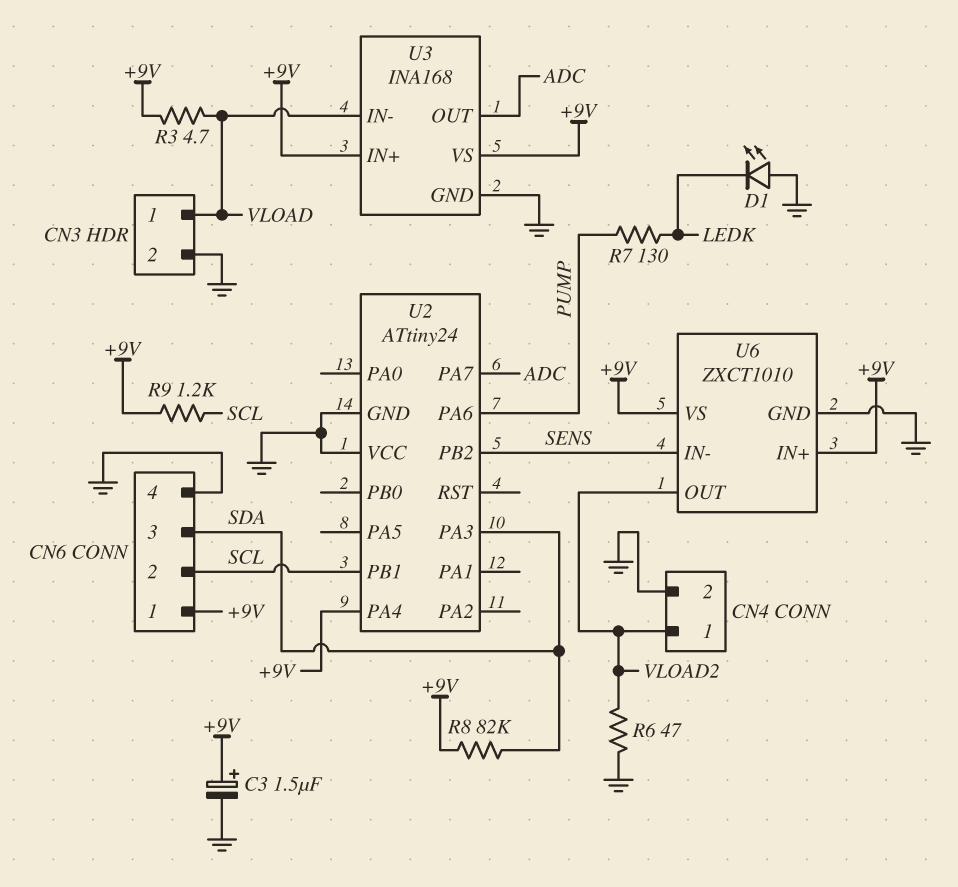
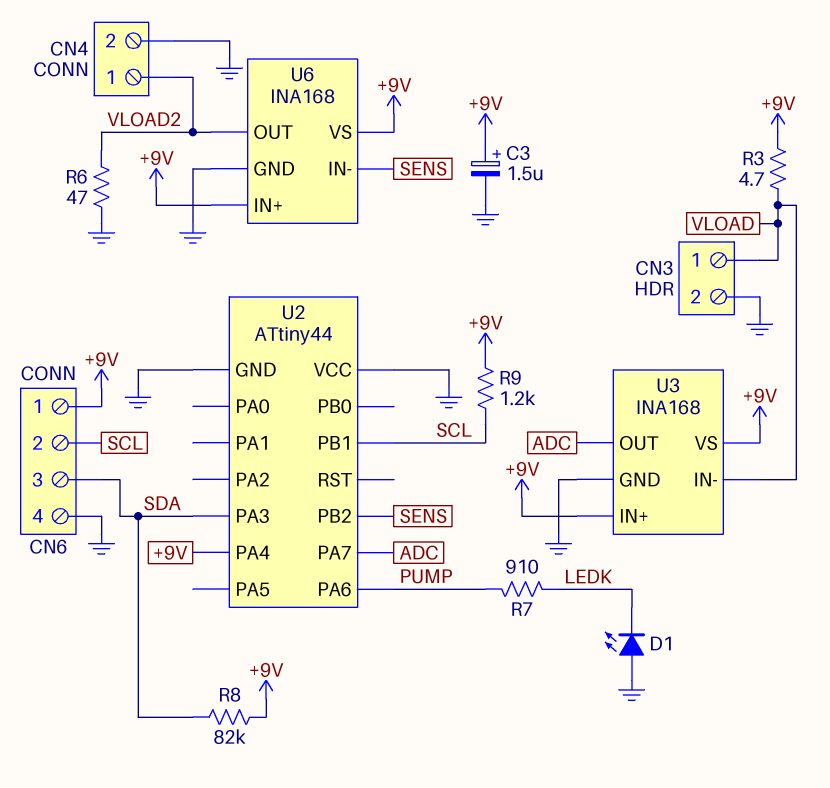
R7: 130 (LEDK, PUMP) -> 910 (LEDK, PUMP)
U2: ATtiny24 -> ATtiny44
U6: ZXCT1010 -> INA168

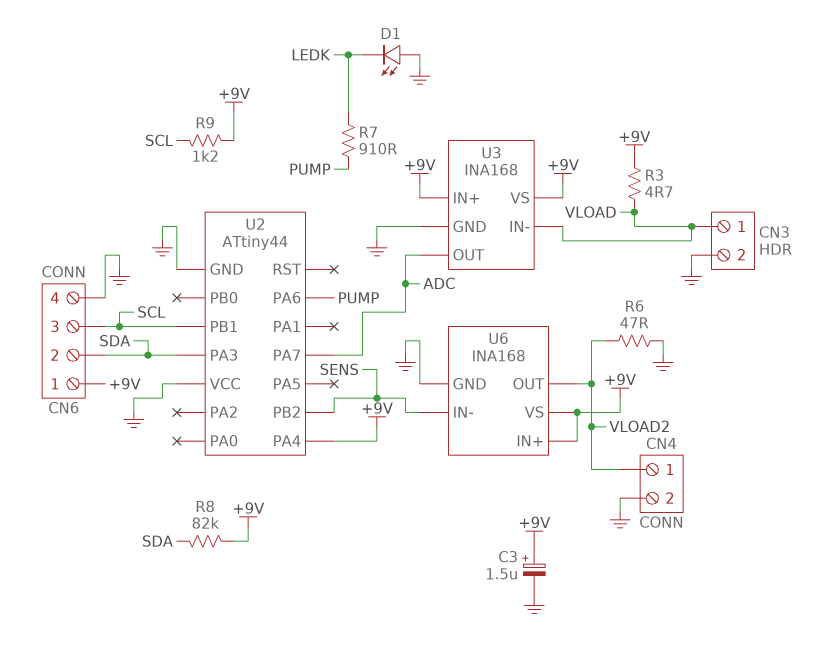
CN6 pin 2: SCL -> SDA
CN6 pin 3: SDA -> SCL

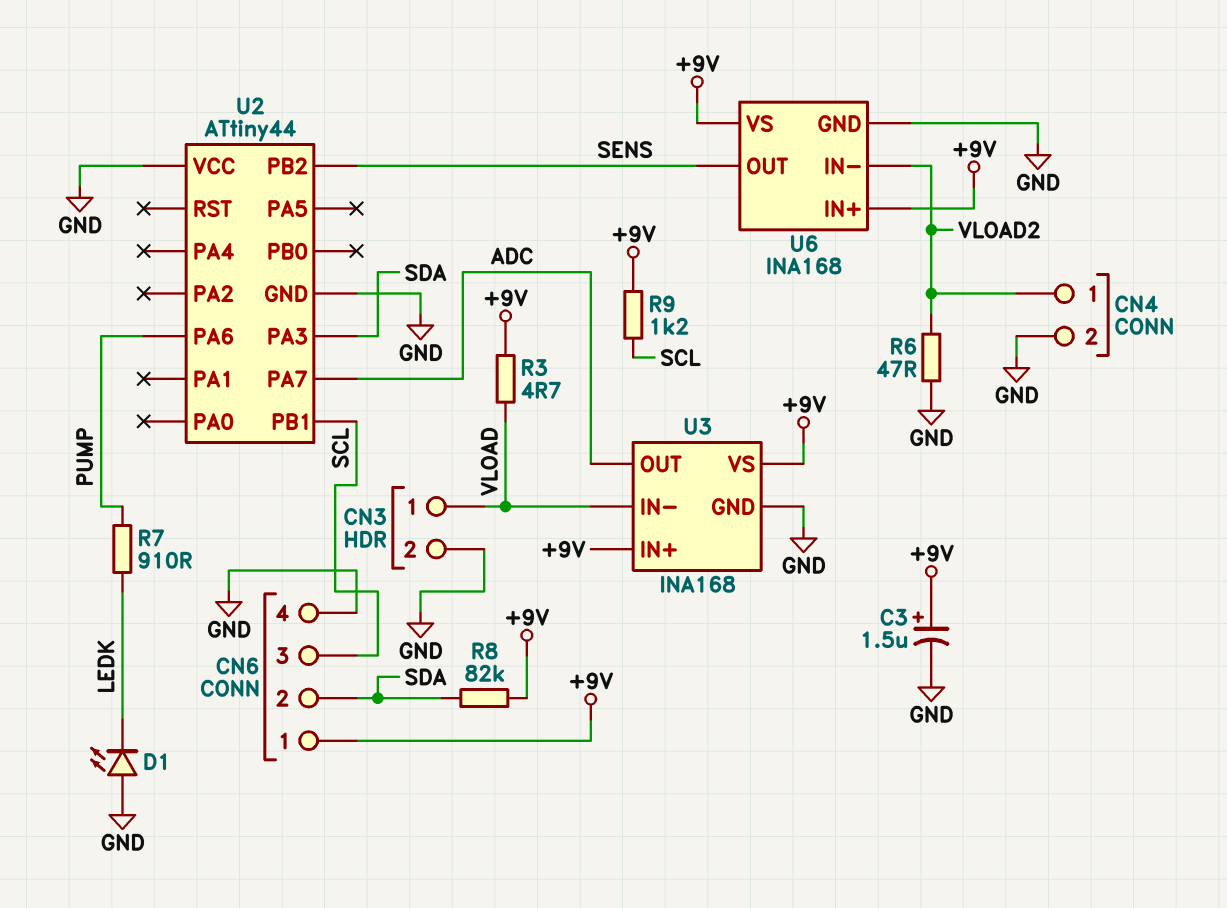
U2 pin PA4: +9V -> none
U6 pin IN-: SENS -> VLOAD2
U6 pin OUT: VLOAD2 -> SENS

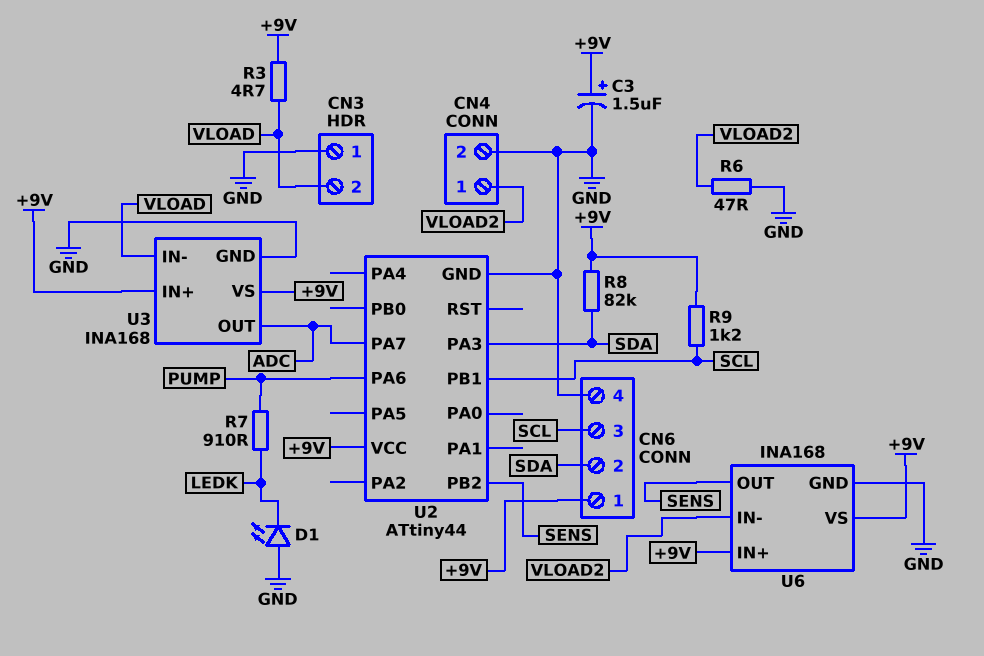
CN3 pin 1: VLOAD -> GND
CN3 pin 2: GND -> VLOAD
U2 pin VCC: GND -> +9V

